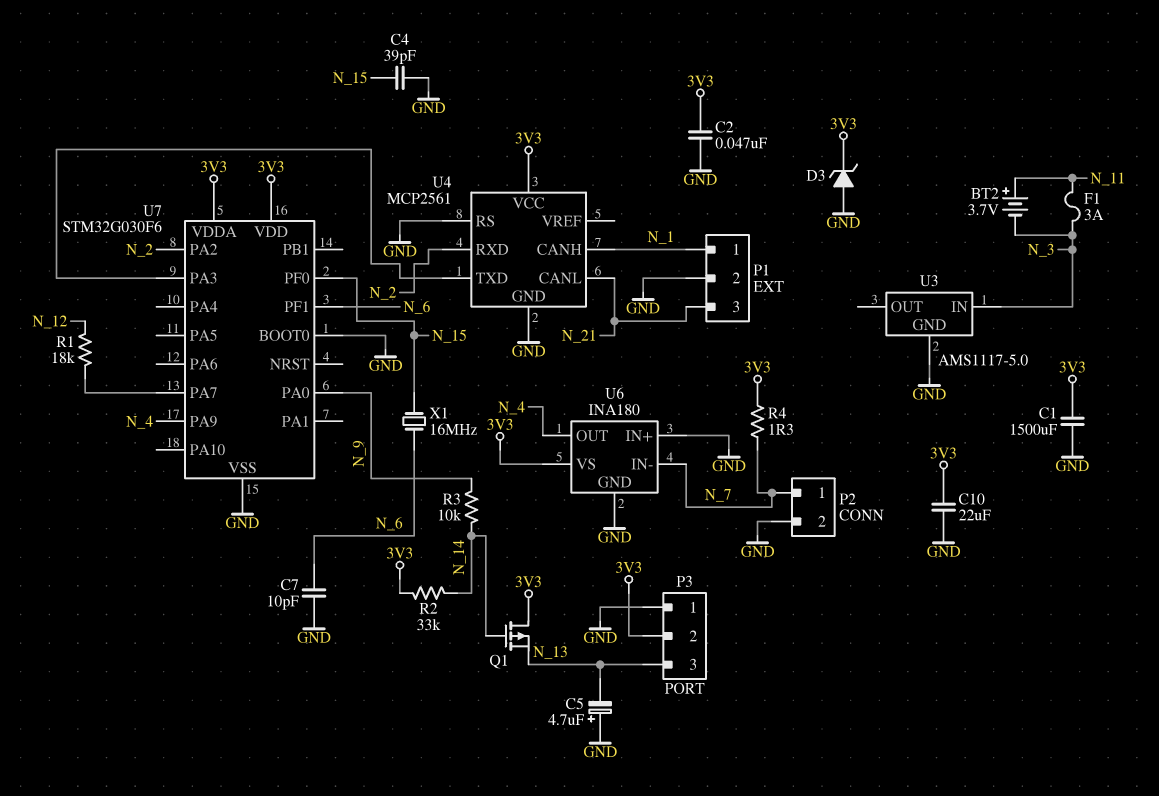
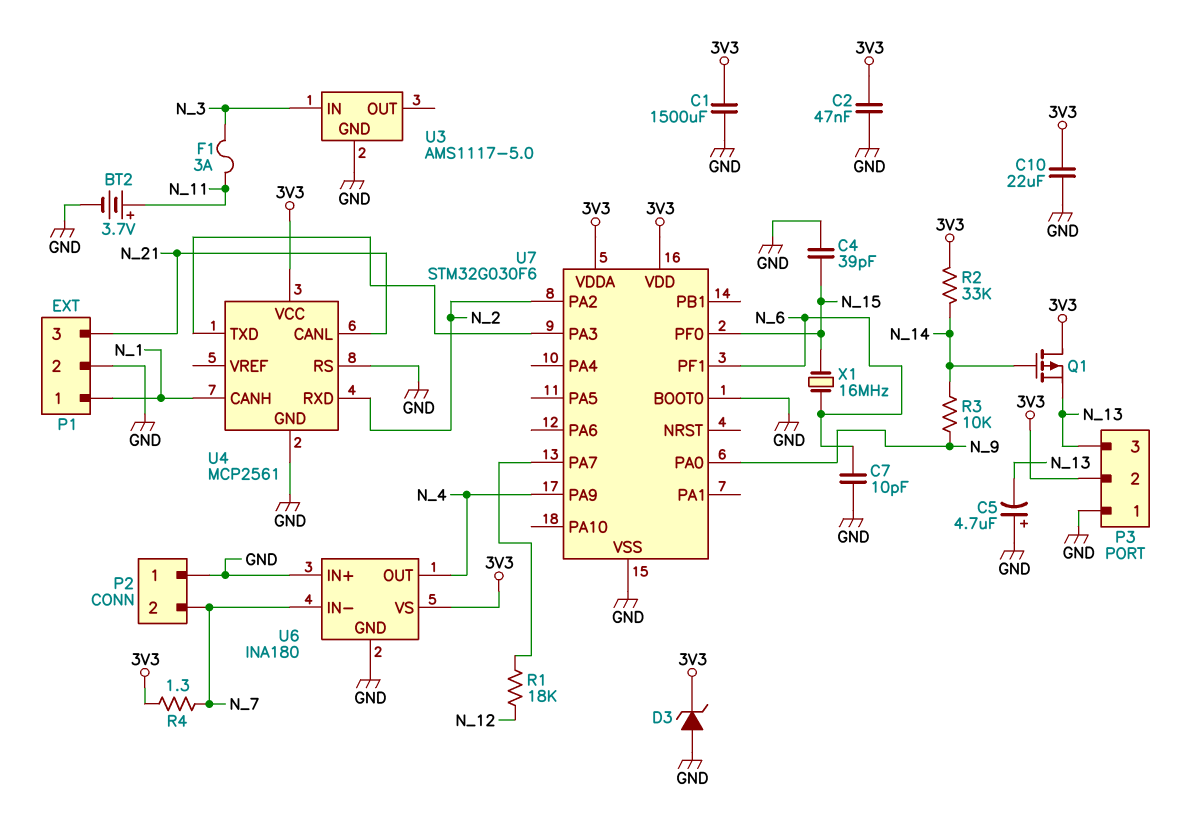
BT2: 3.7V (plus N_11, minus N_3) -> 3.7V (plus N_11, minus GND)
P2 pin 1: N_7 -> GND
P2 pin 2: GND -> N_7

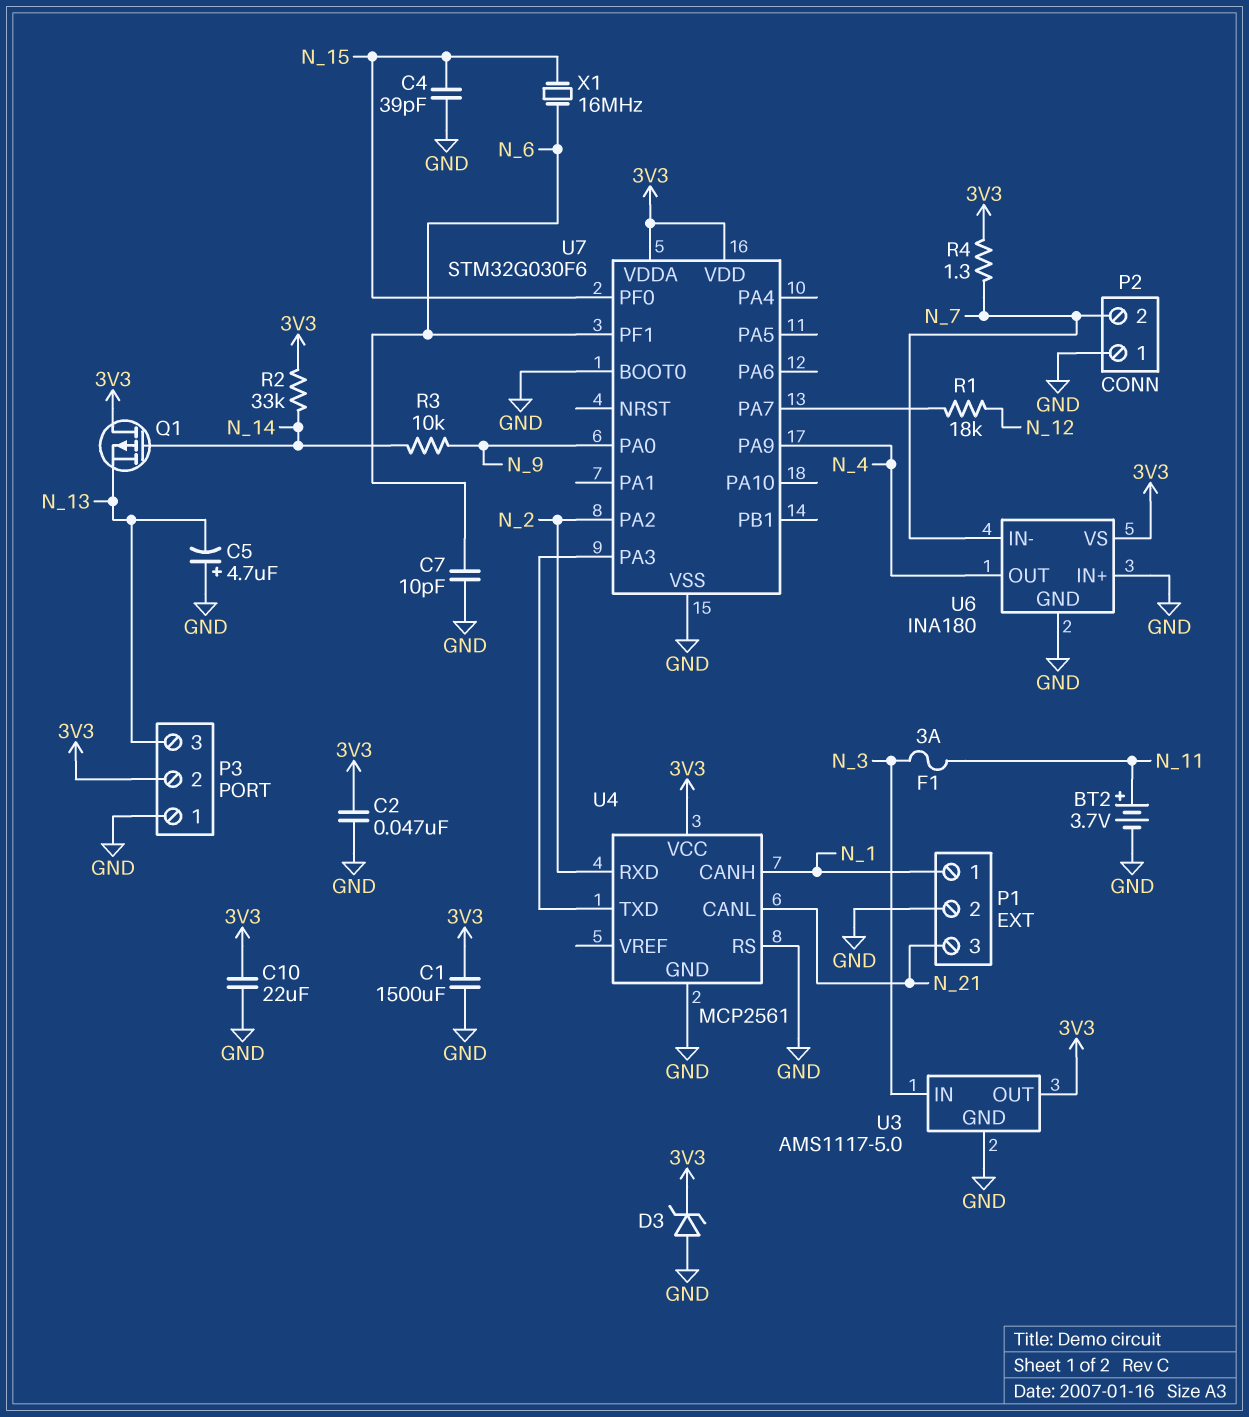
U3 pin OUT: none -> 3V3

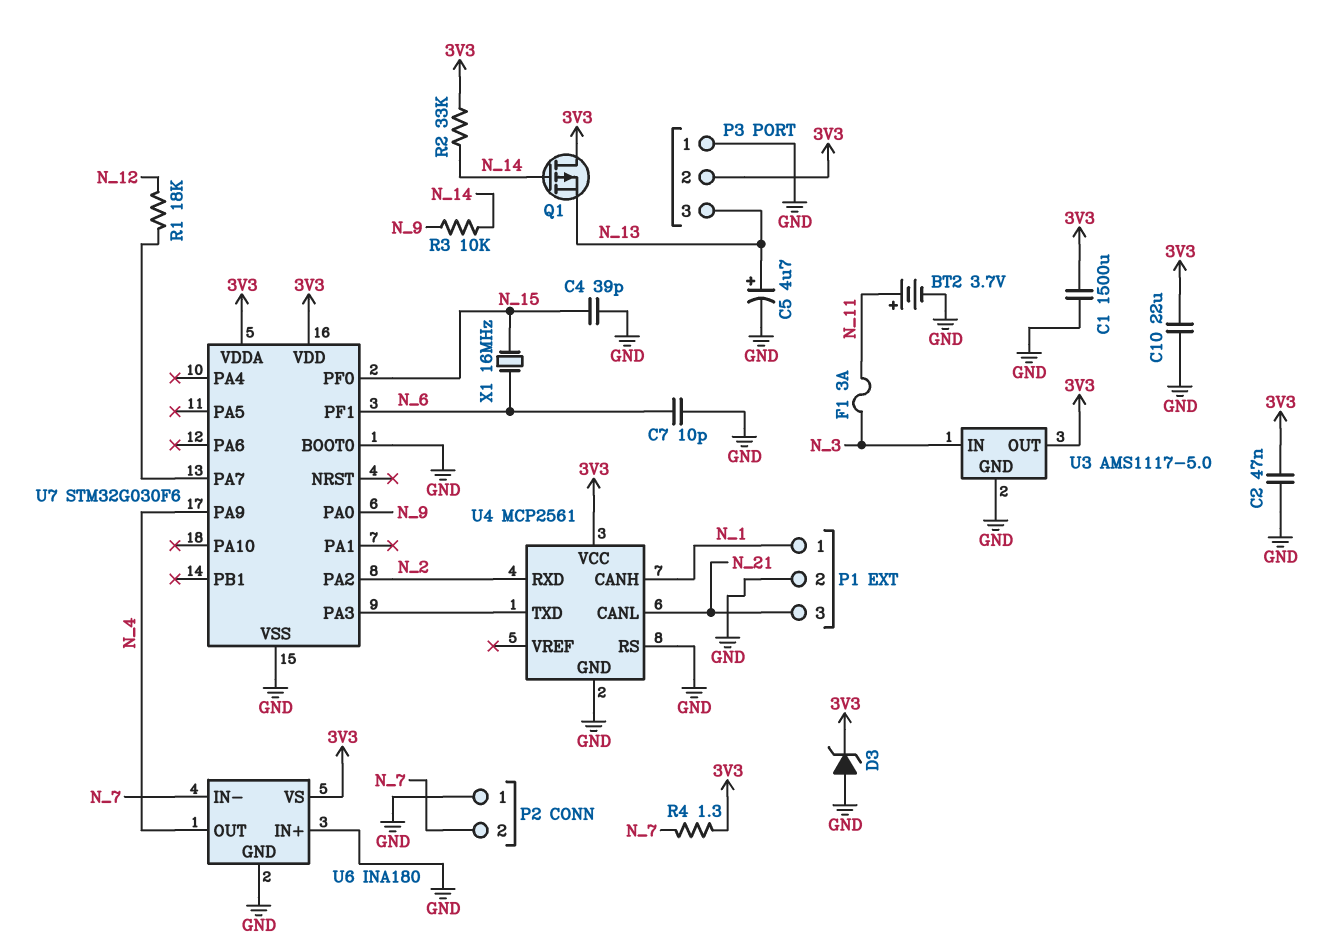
C5: 4.7uF (plus GND, minus N_13) -> 4.7uF (plus N_13, minus GND)

